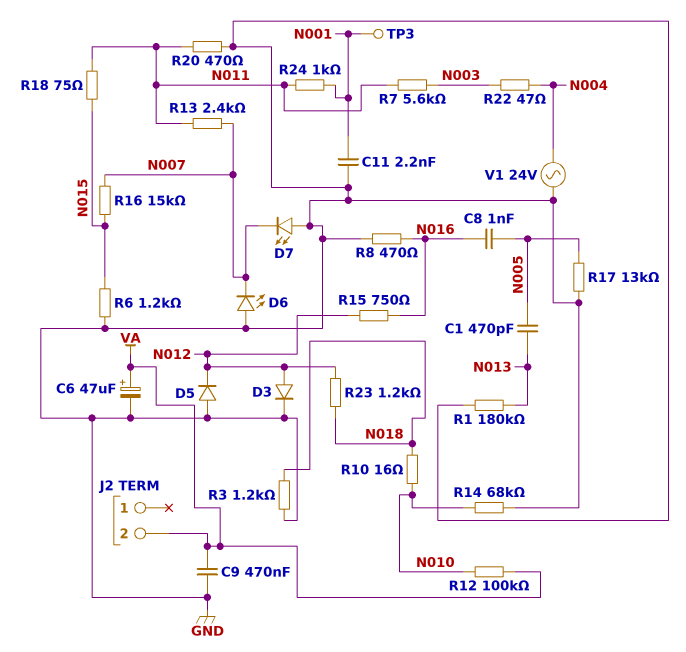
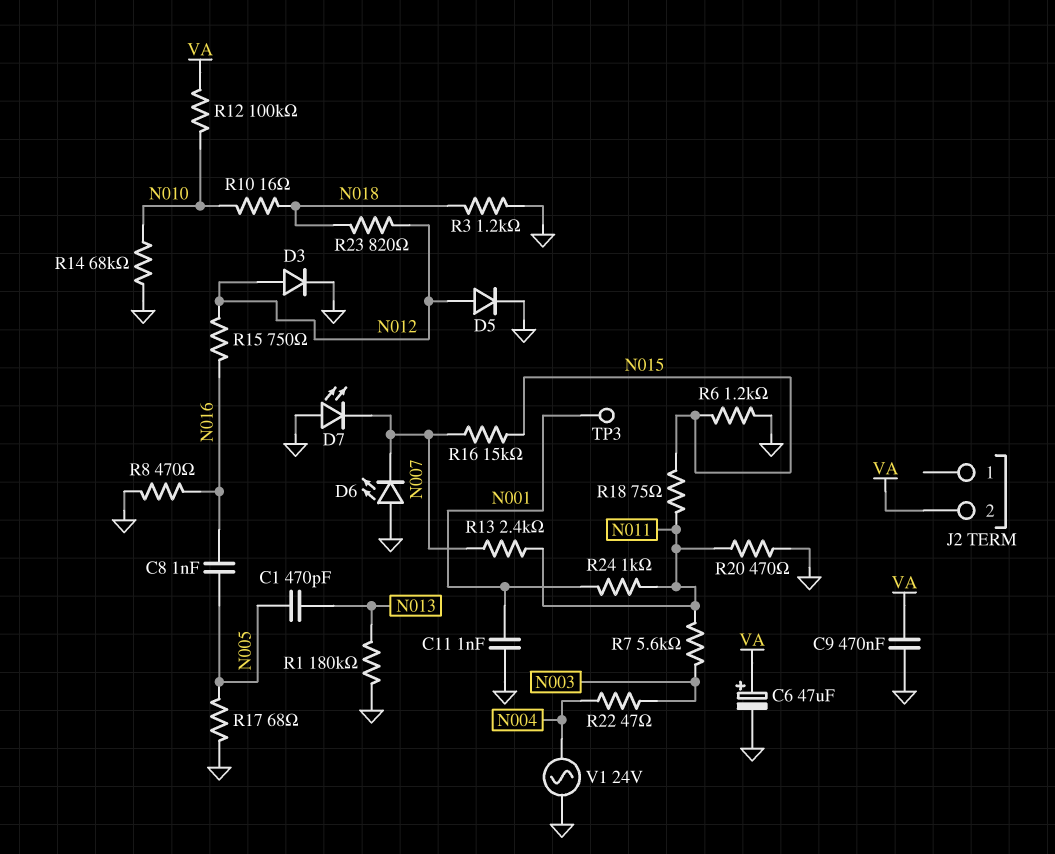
C11: 2.2nF (GND, N001) -> 1nF (GND, N001)
D5: diode (A GND, K N012) -> diode (A N012, K GND)
R17: 13k (GND, N005) -> 68 (GND, N005)
R23: 1.2k (N012, N018) -> 820 (N012, N018)

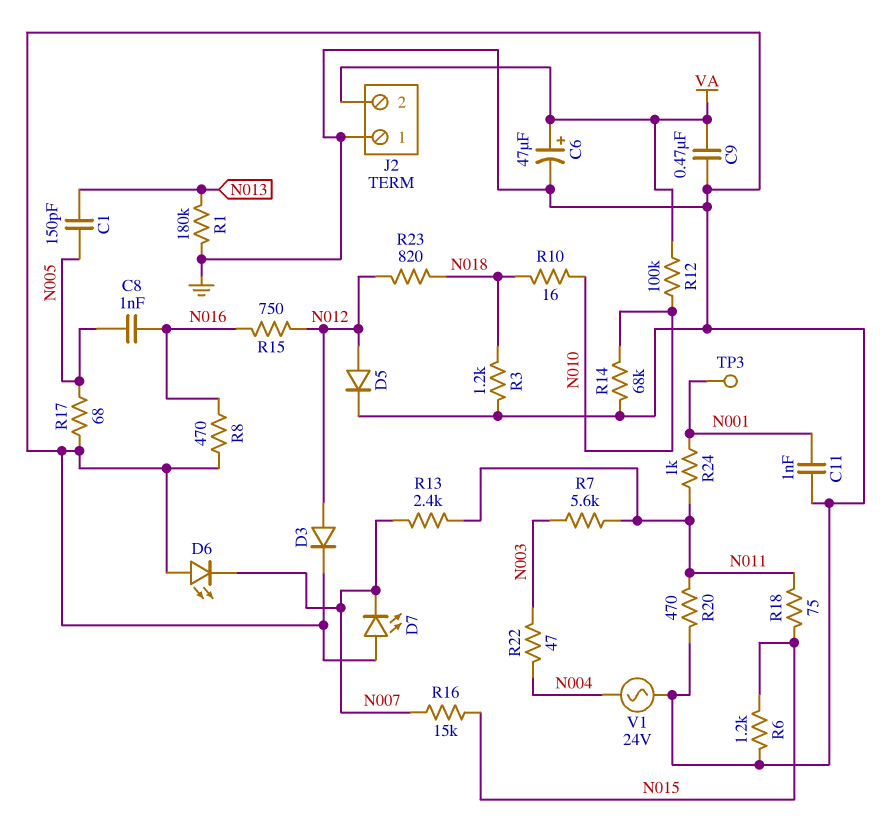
C1: 470pF (N005, N013) -> 150pF (N005, N013)
J2 pin 1: none -> GND

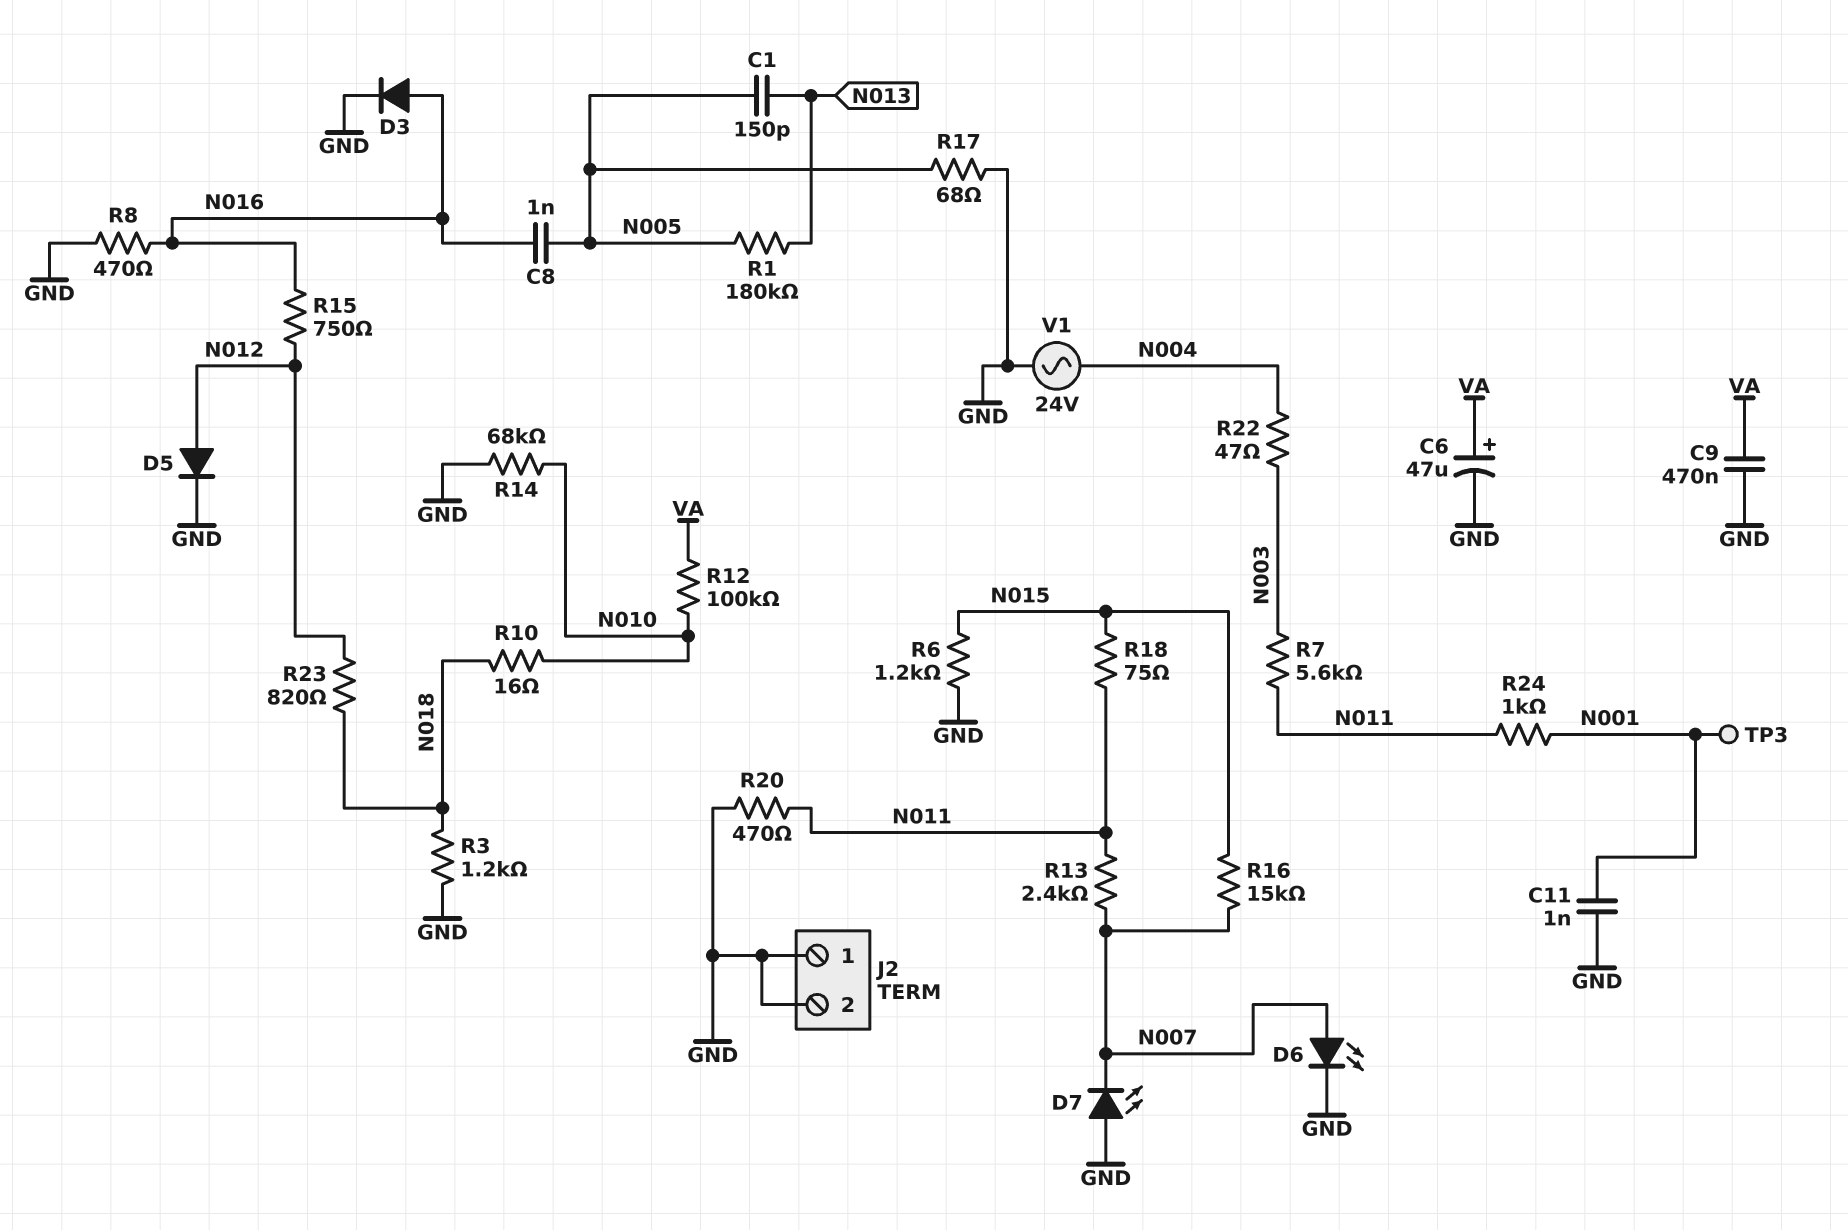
D3: diode (A N012, K GND) -> diode (A N016, K GND)
D6: LED (A GND, K N007) -> LED (A N007, K GND)
J2 pin 2: VA -> GND
R1: 180k (GND, N013) -> 180k (N005, N013)

